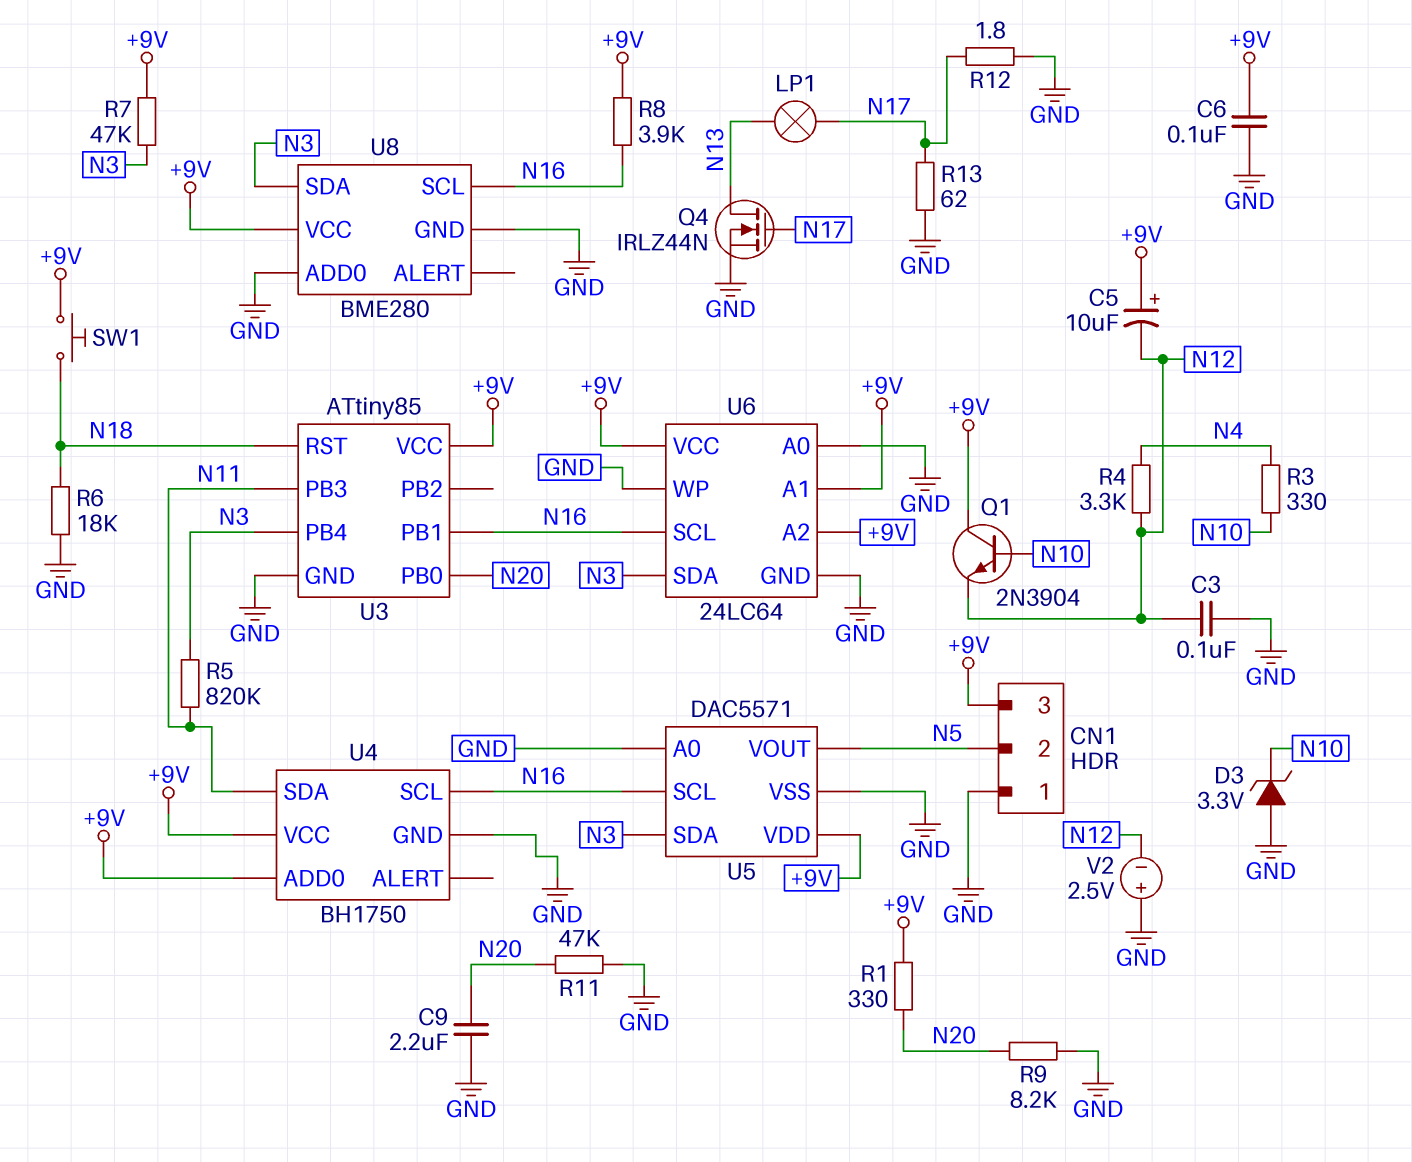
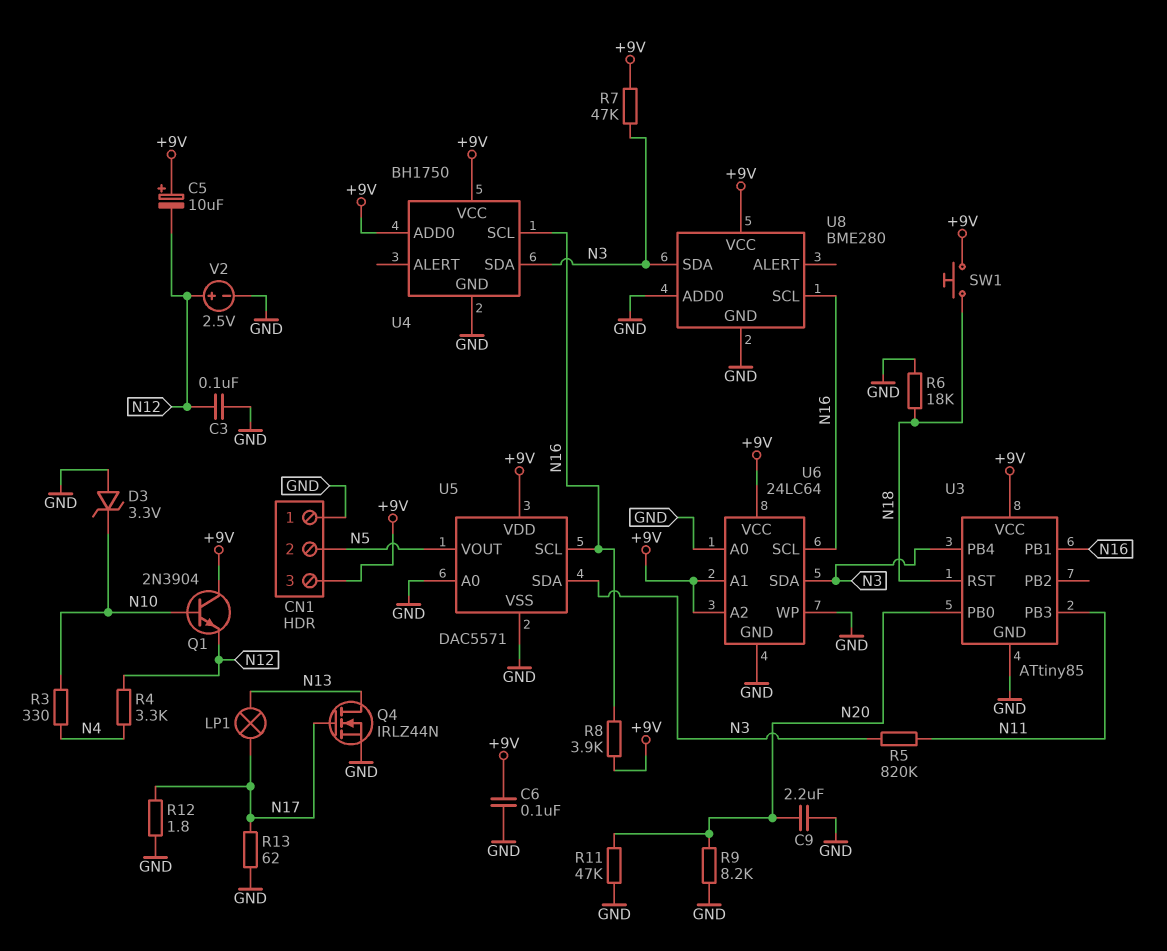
R1: 330 (+9V, N20) -> none
U4 pin SDA: N11 -> N3
V2: 2.5V (plus GND, minus N12) -> 2.5V (plus N12, minus GND)

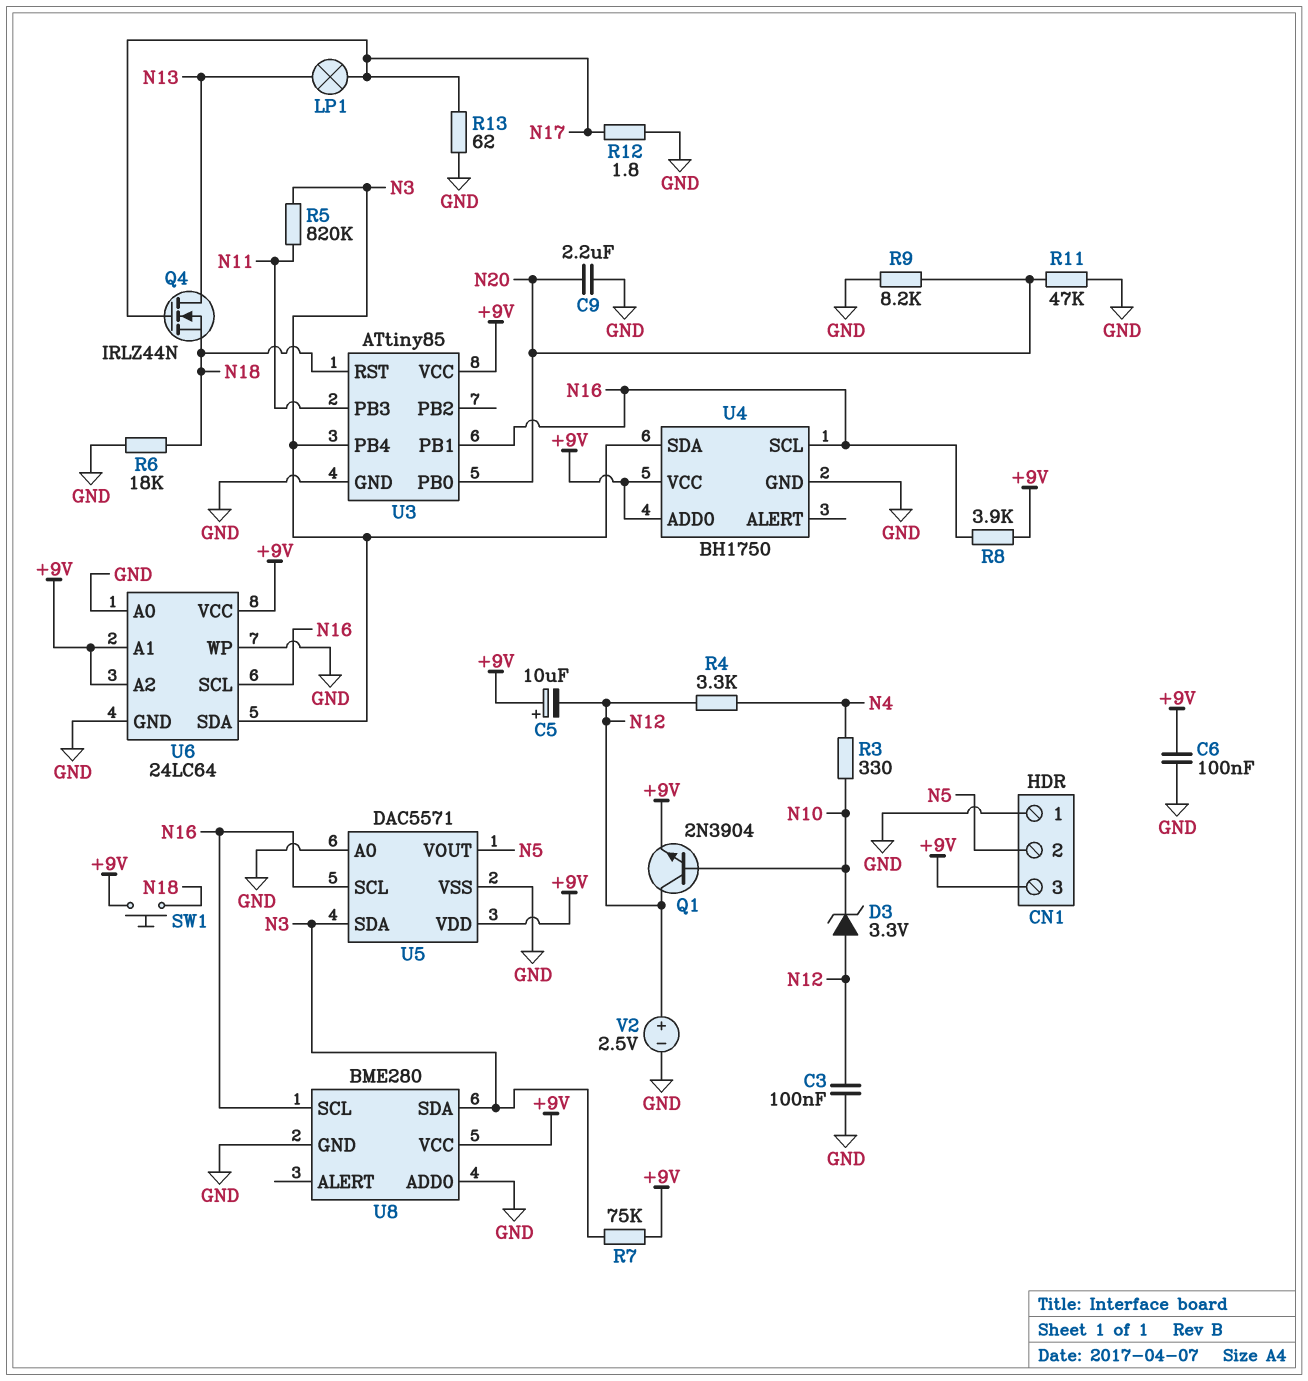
D3: zener 3.3V (A GND, K N10) -> zener 3.3V (A N12, K N10)
Q1: NPN 2N3904 (B N10, C +9V, E N12) -> NPN 2N3904 (B N10, C N12, E +9V)
Q4: NMOS IRLZ44N (G N17, D N13, S GND) -> NMOS IRLZ44N (G N17, D N13, S N18)
R7: 47k (+9V, N3) -> 75k (+9V, N3)

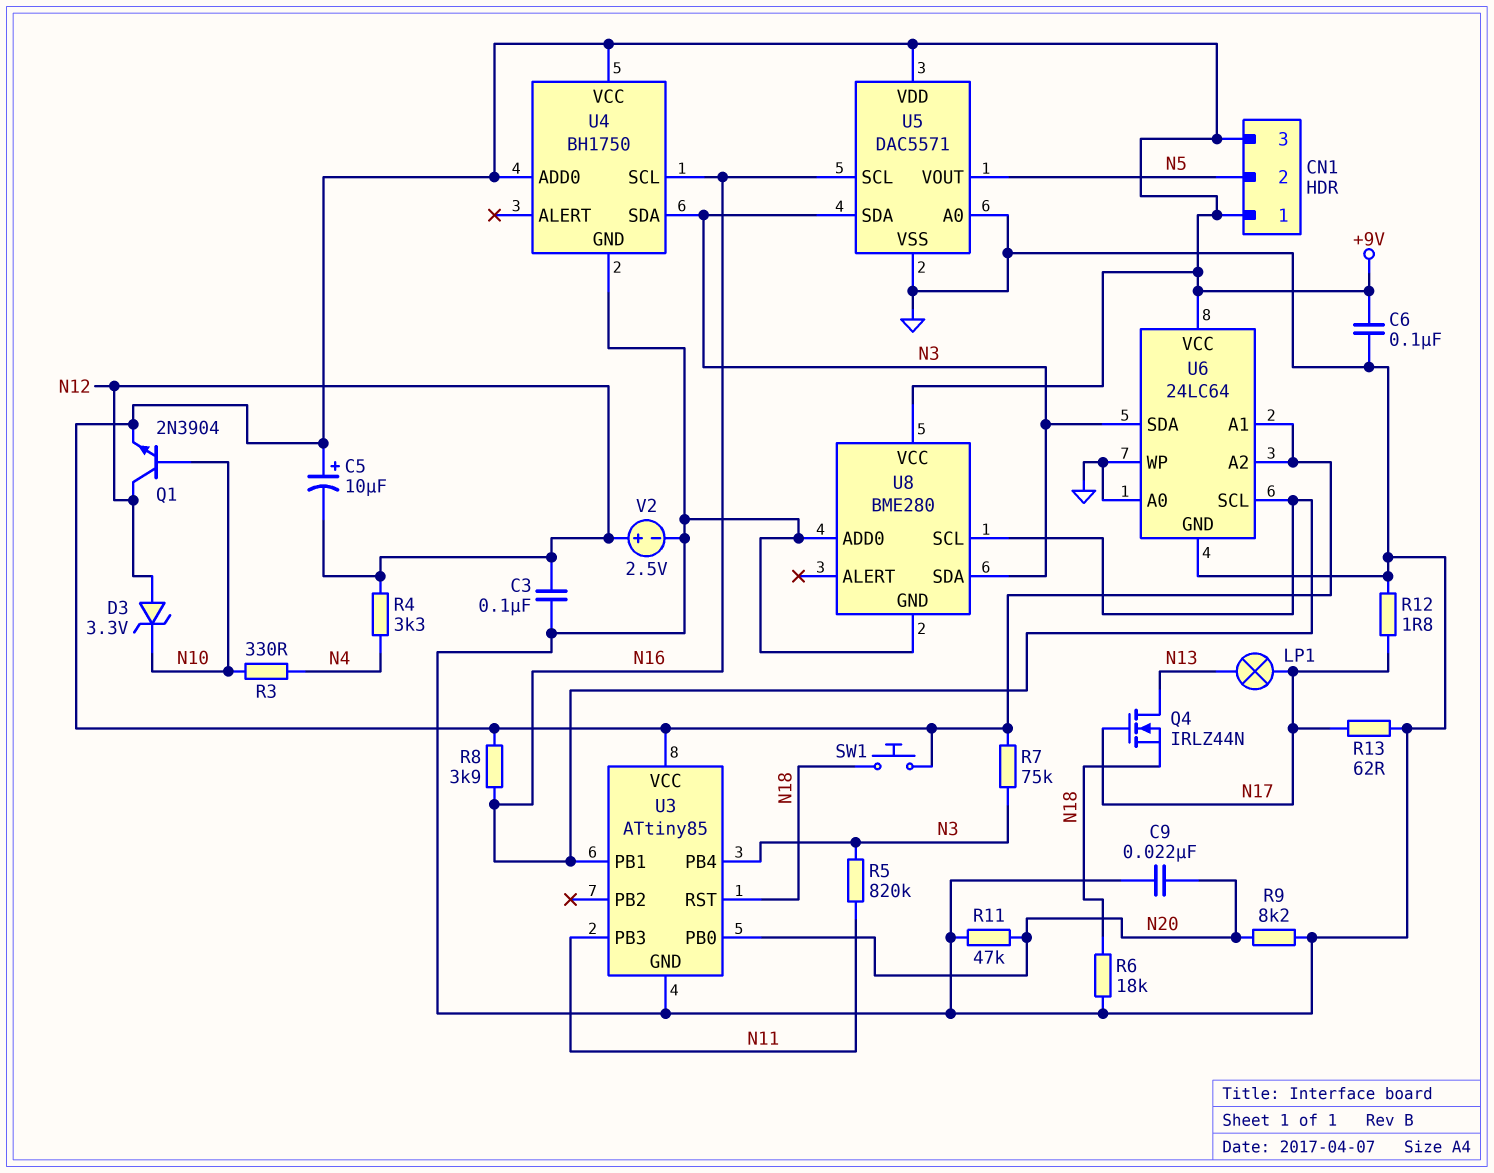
C9: 2.2uF (GND, N20) -> 22nF (GND, N20)
CN1 pin 1: GND -> +9V

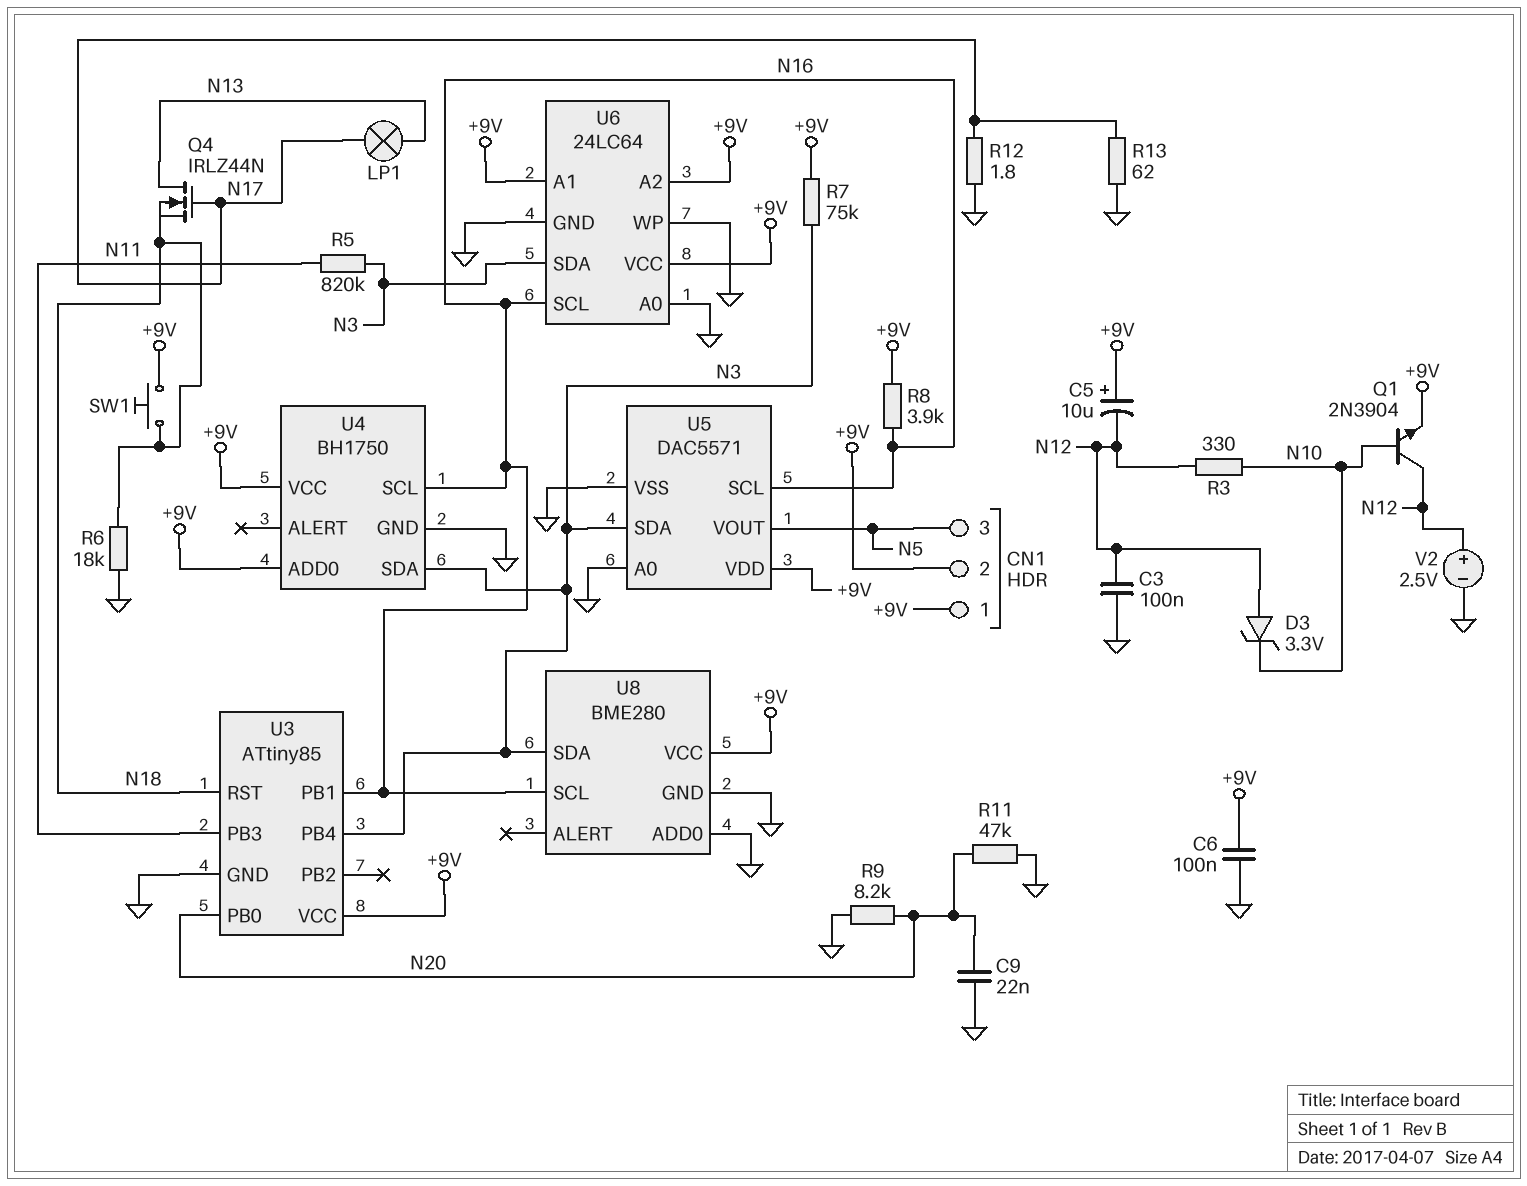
CN1 pin 2: N5 -> +9V
CN1 pin 3: +9V -> N5
R3: 330 (N4, N10) -> 330 (N10, N12)
R4: 3.3k (N4, N12) -> none

